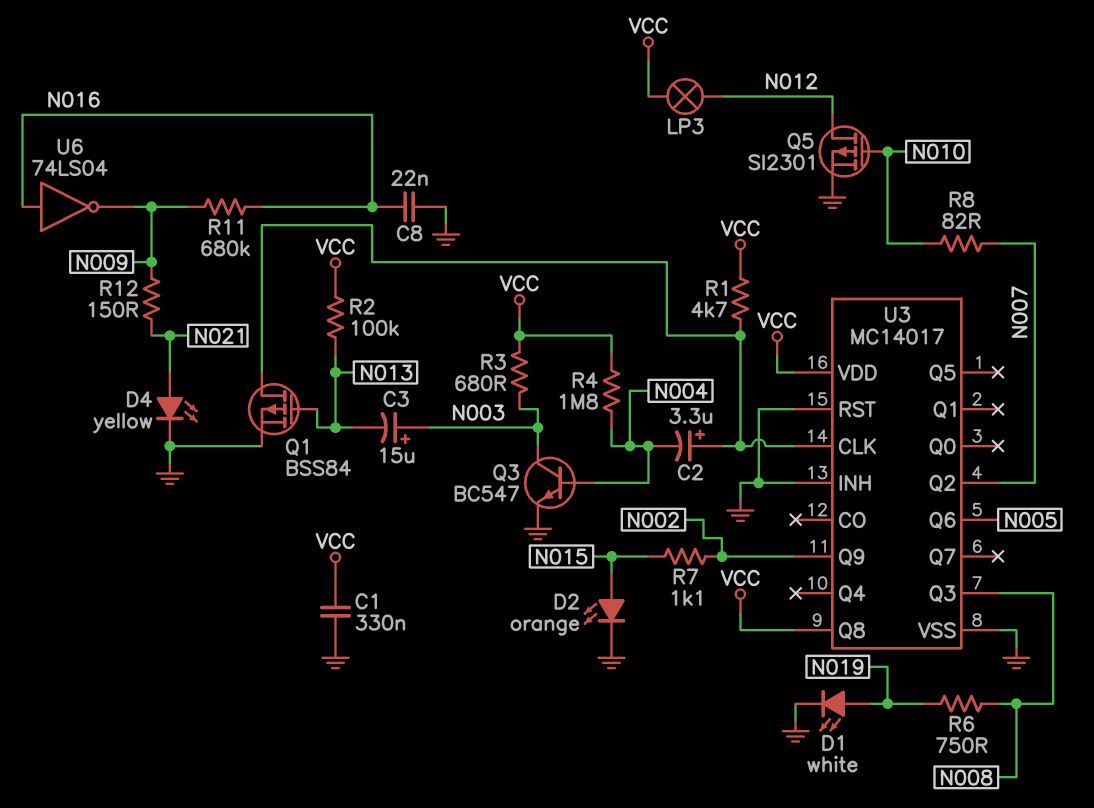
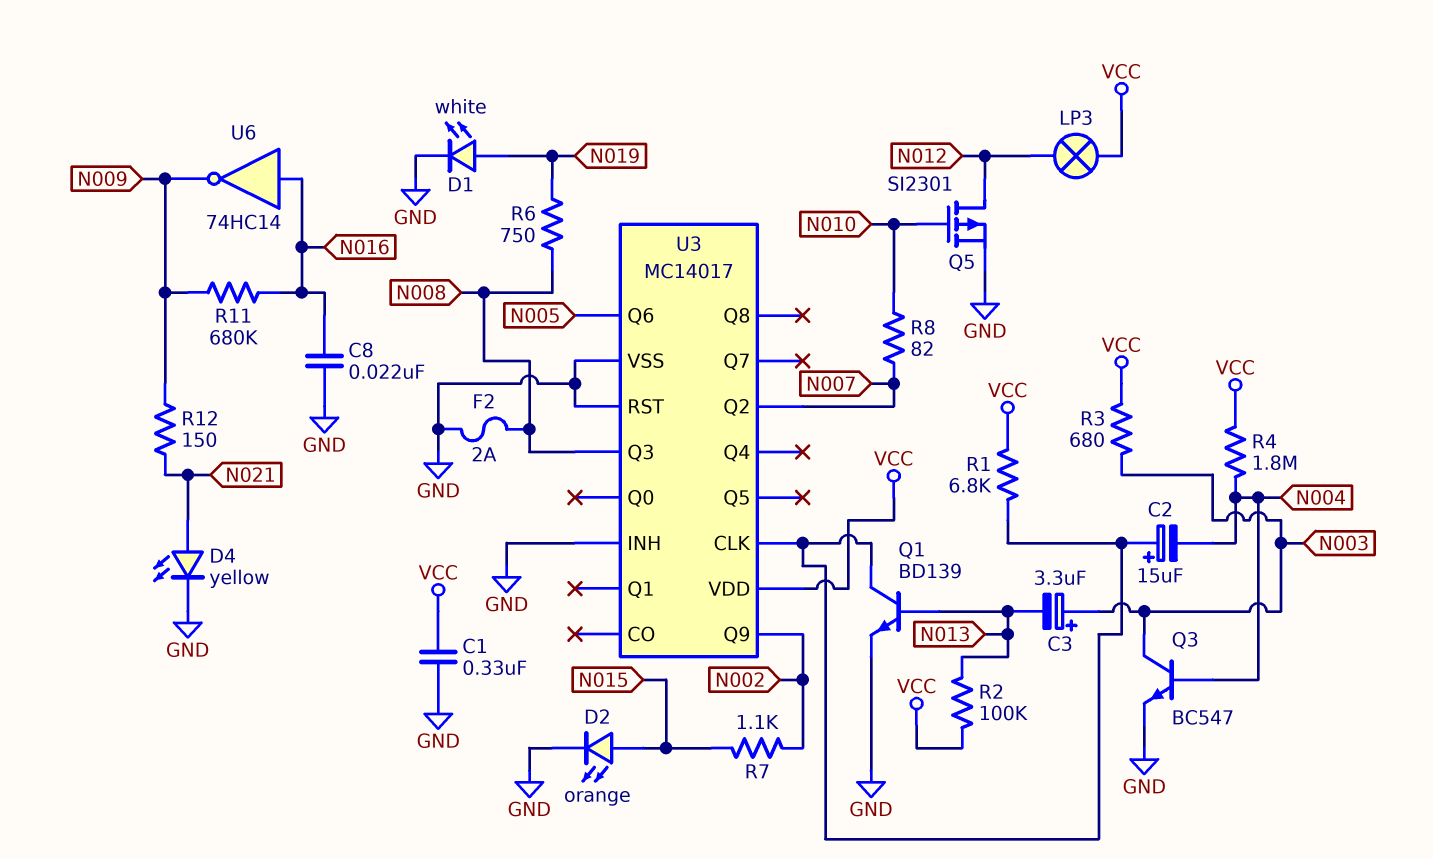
C2: 3.3uF (plus U3/CLK, minus N004) -> 15uF (plus U3/CLK, minus N004)
C3: 15uF (plus N003, minus N013) -> 3.3uF (plus N003, minus N013)
F2: none -> 2A (GND, N008)
Q1: PMOS BSS84 (G N013, D U3/CLK, S GND) -> NPN BD139 (B N013, C U3/CLK, E GND)
R1: 4.7k (U3/CLK, VCC) -> 6.8k (U3/CLK, VCC)
U3 pin Q8: VCC -> none
U6: NOT 74LS04 (in N016, out N009) -> NOT 74HC14 (in N016, out N009)

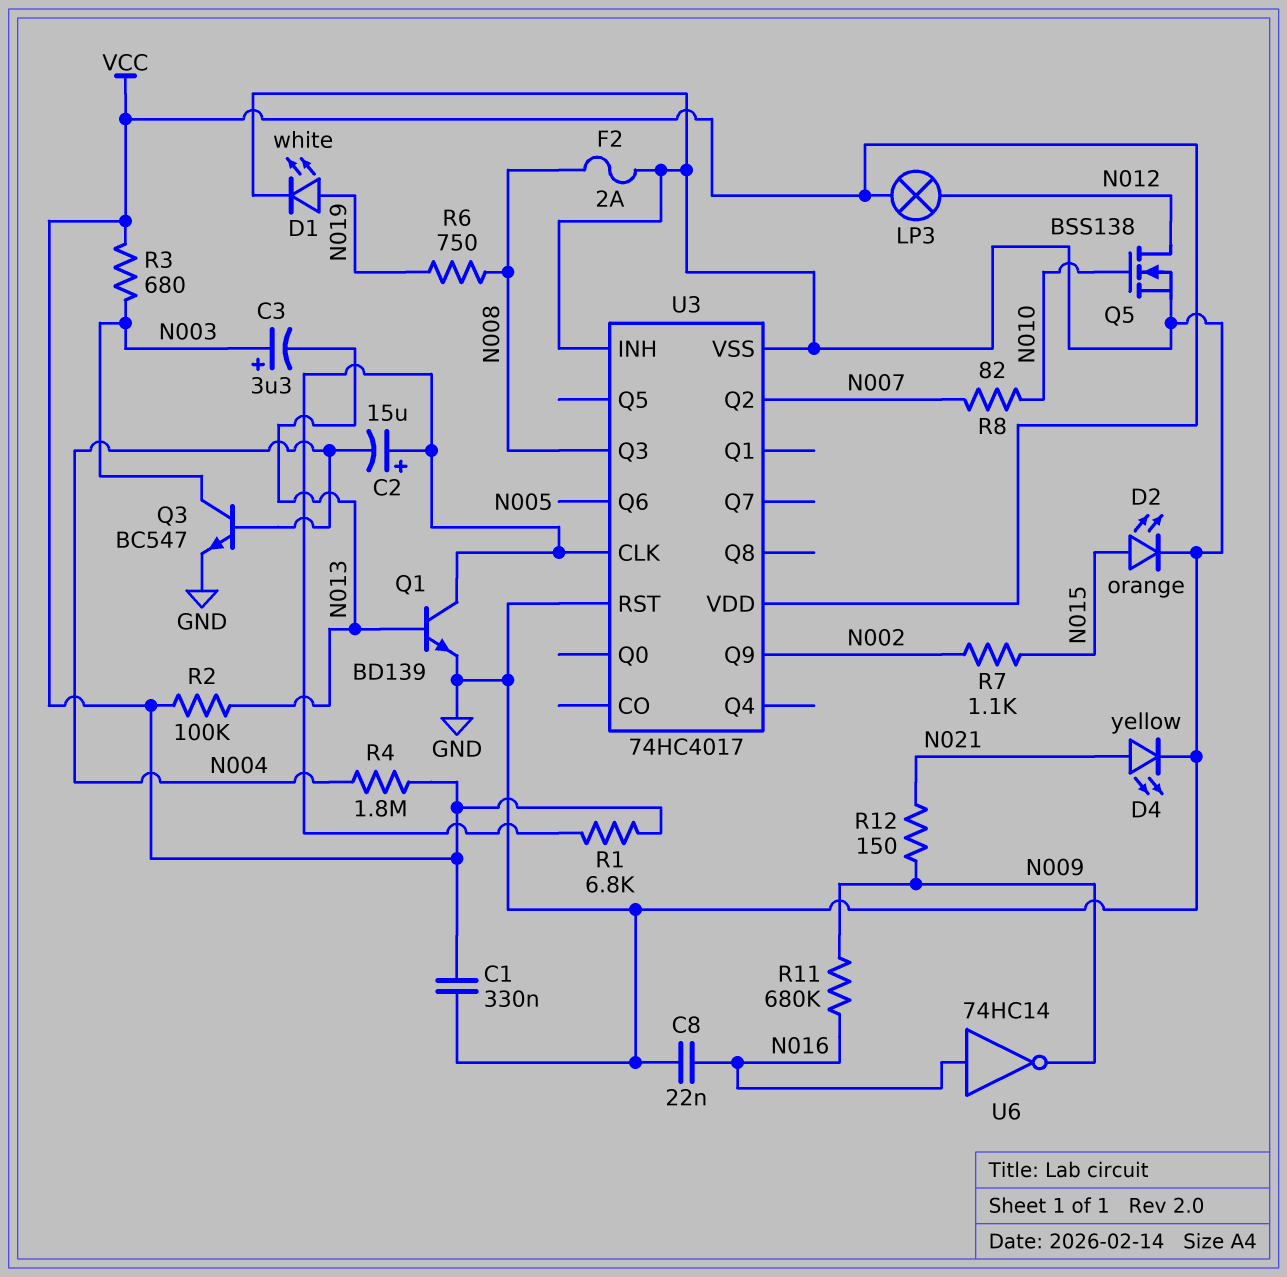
Q5: PMOS SI2301 (G N010, D N012, S GND) -> NMOS BSS138 (G N010, D N012, S GND)
U3: MC14017 -> 74HC4017

